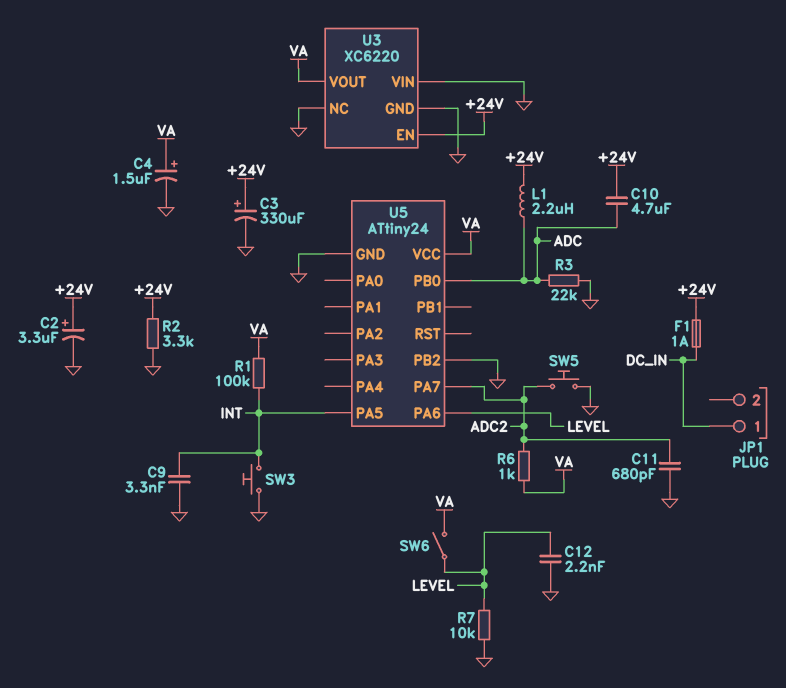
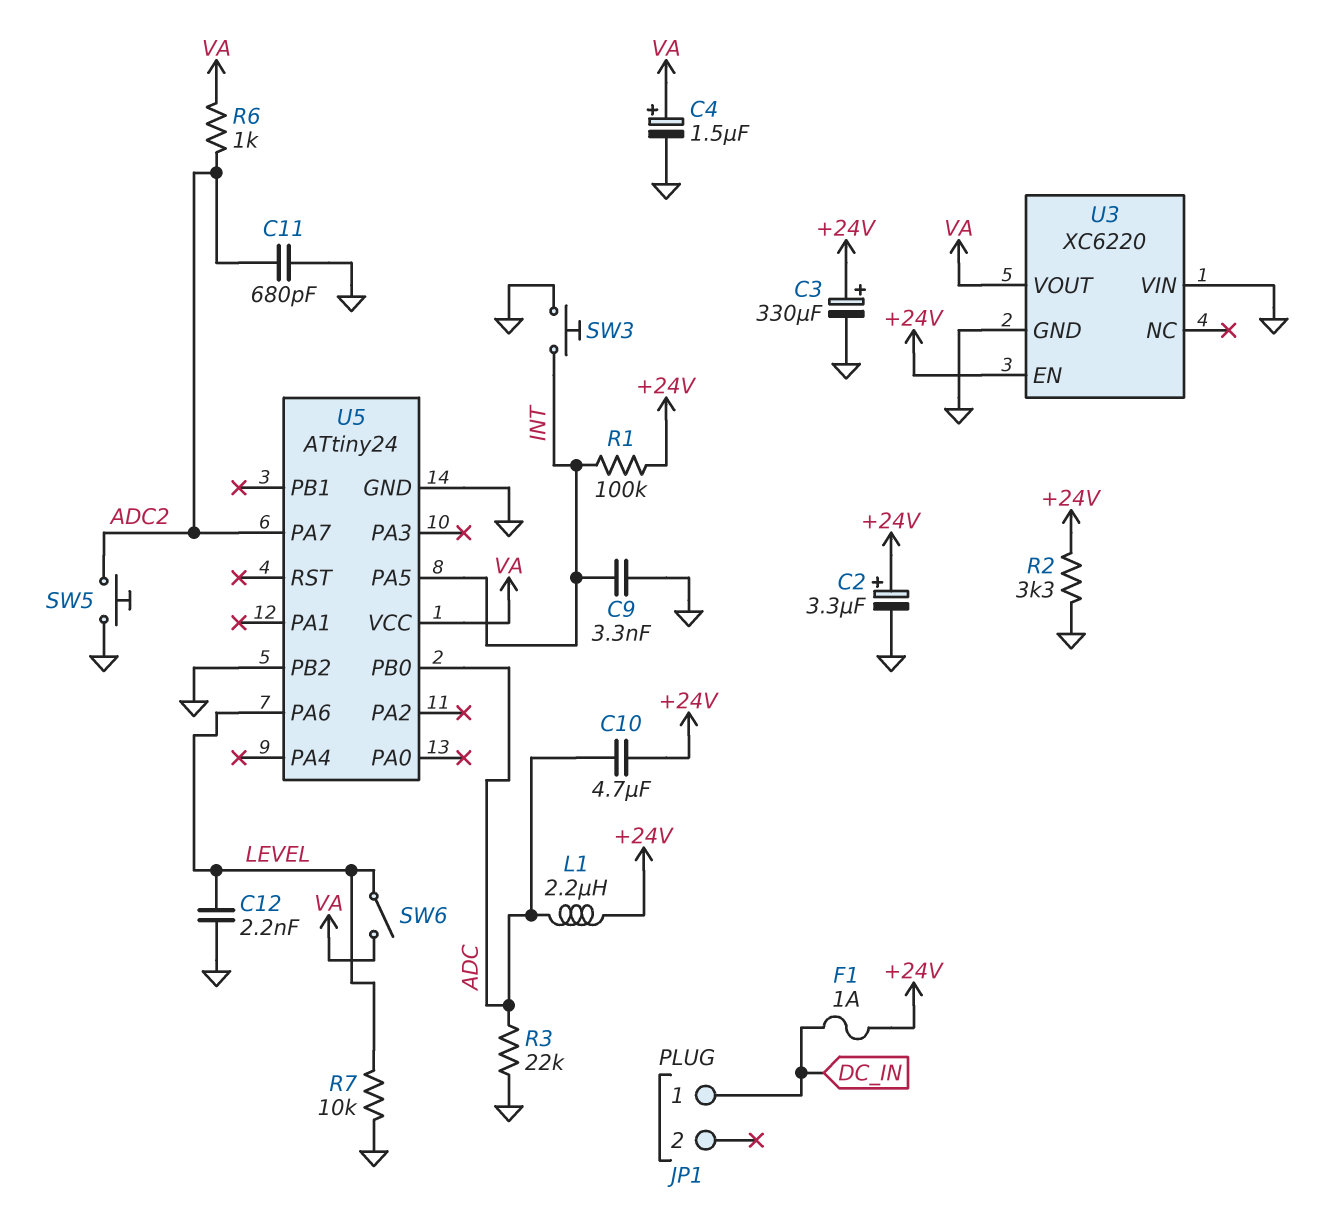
R1: 100k (INT, VA) -> 100k (+24V, INT)
U3 pin NC: GND -> none

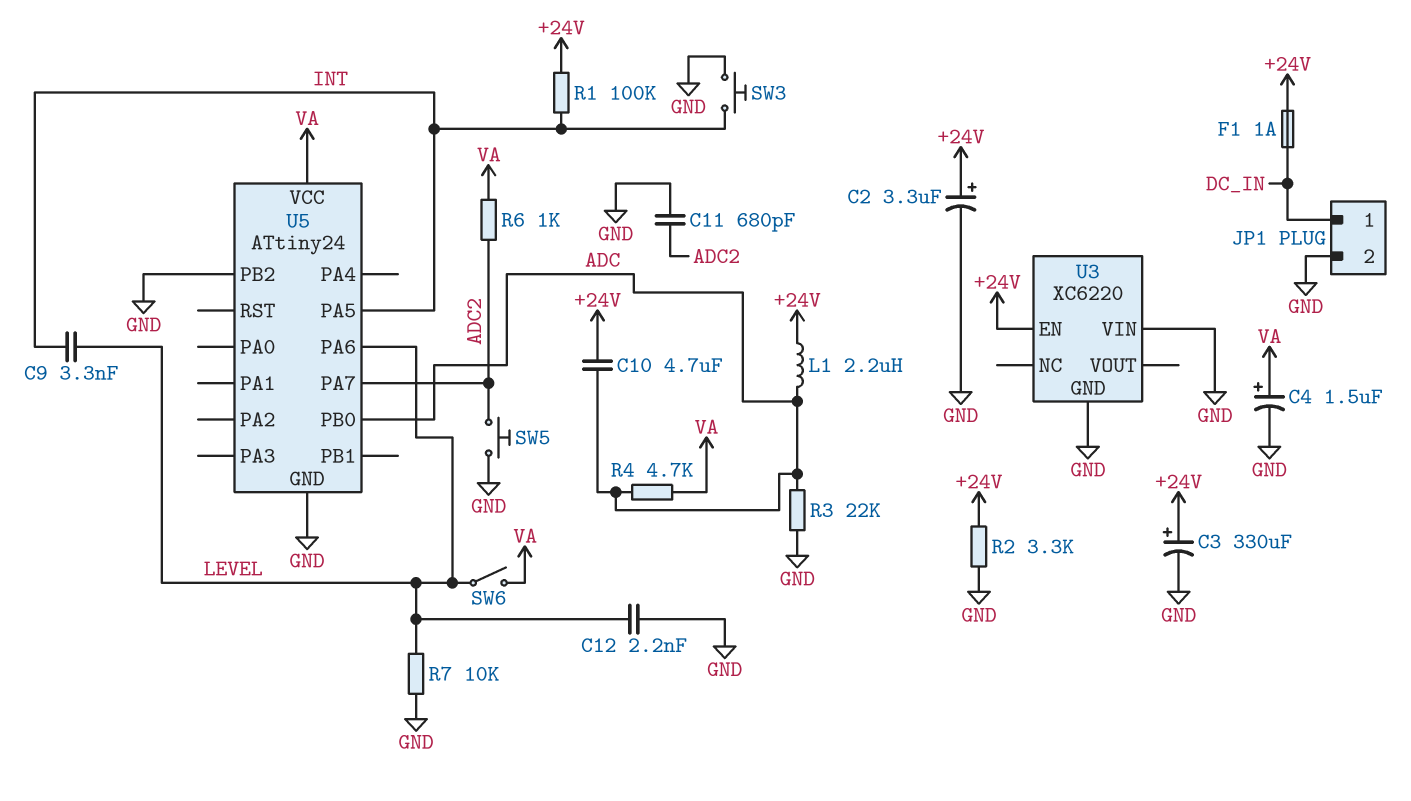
C9: 3.3nF (GND, INT) -> 3.3nF (INT, LEVEL)
JP1 pin 2: none -> GND
R4: none -> 4.7k (ADC, VA)
U3 pin VOUT: VA -> none

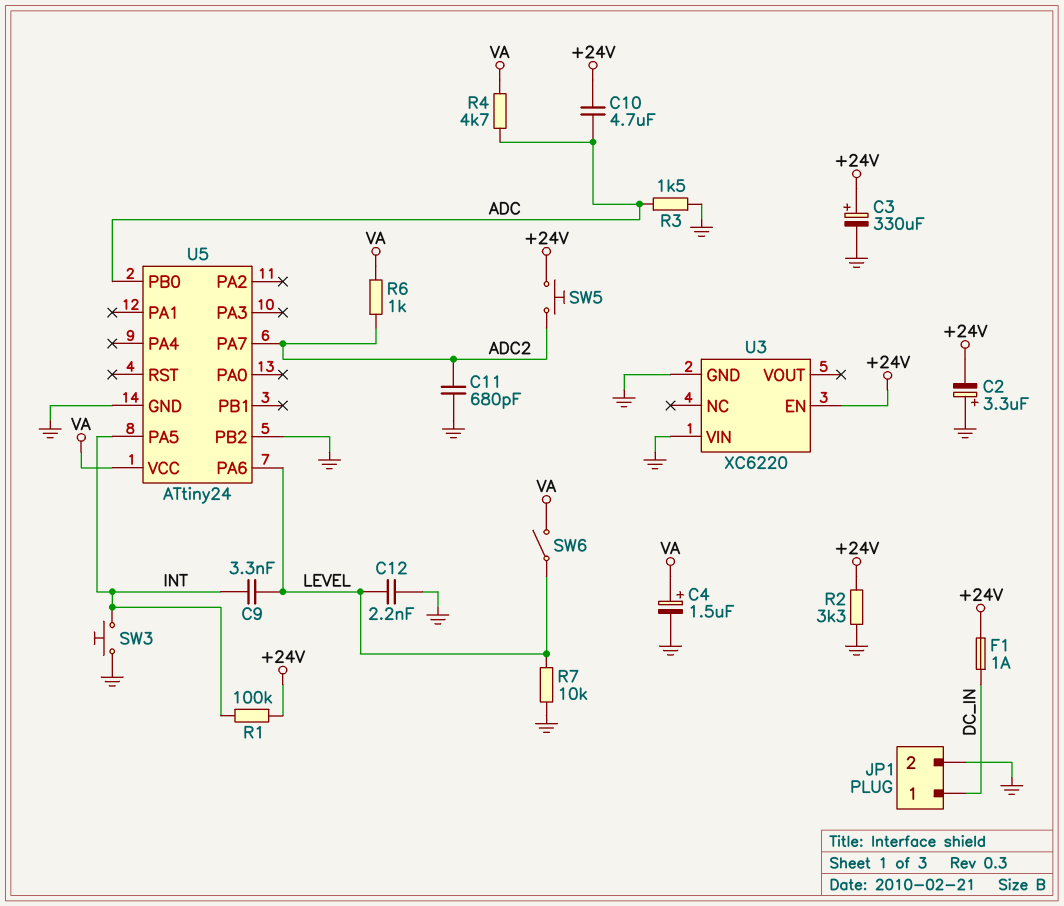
C2: 3.3uF (plus +24V, minus GND) -> 3.3uF (plus GND, minus +24V)
L1: 2.2uH (+24V, ADC) -> none
R3: 22k (ADC, GND) -> 1.5k (ADC, GND)
SW5: button (ADC2, GND) -> button (+24V, ADC2)

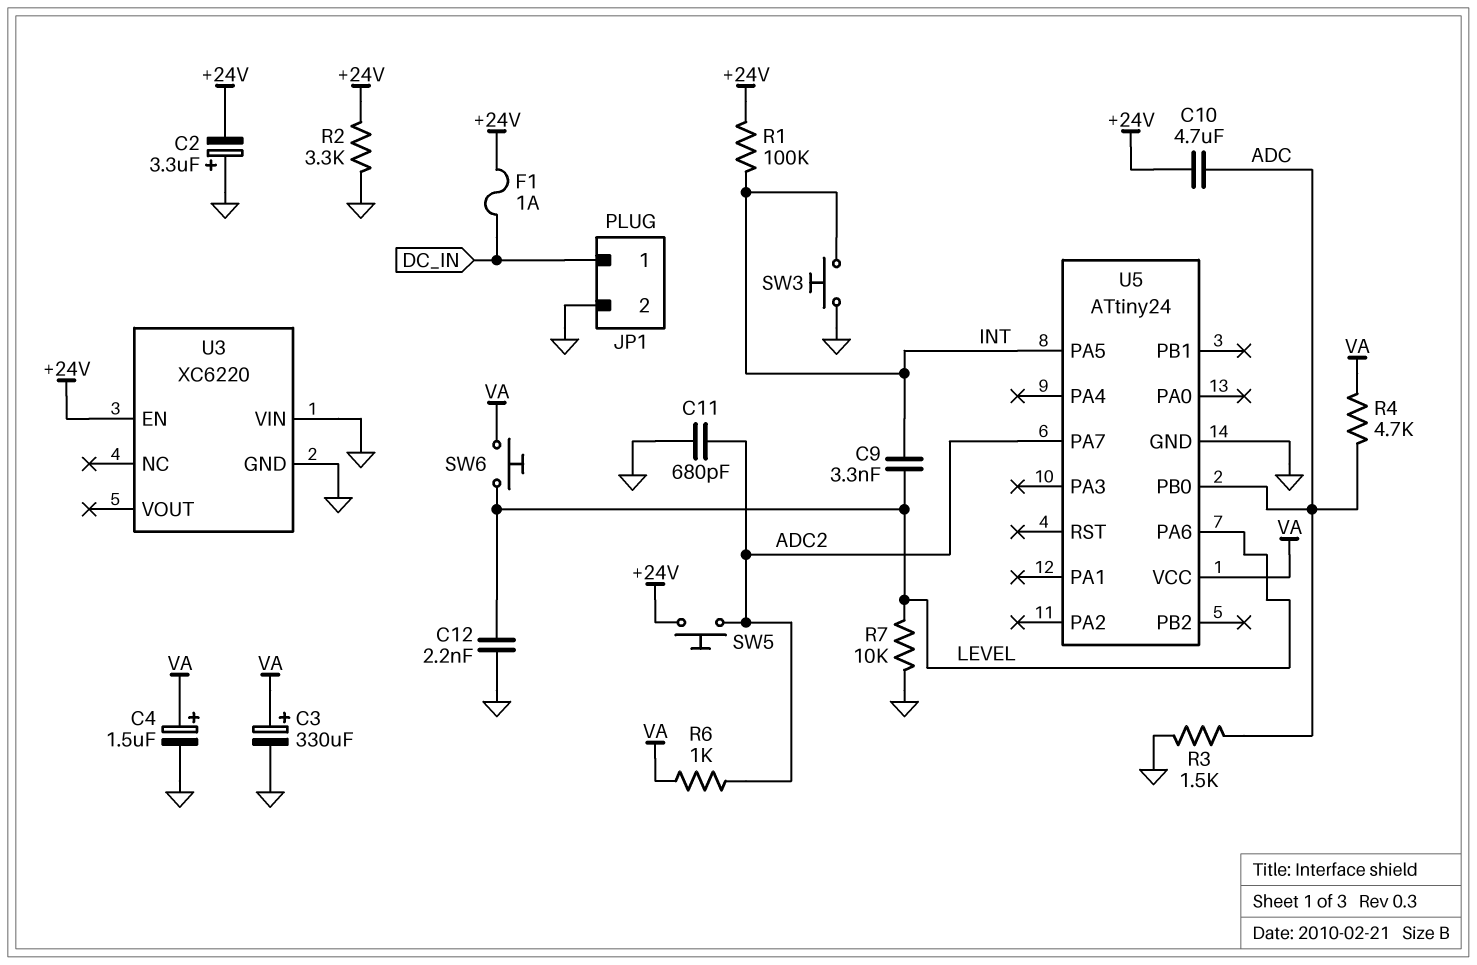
C3: 330uF (plus +24V, minus GND) -> 330uF (plus VA, minus GND)
SW6: switch (LEVEL, VA) -> button (LEVEL, VA)
U5 pin PB2: GND -> none

